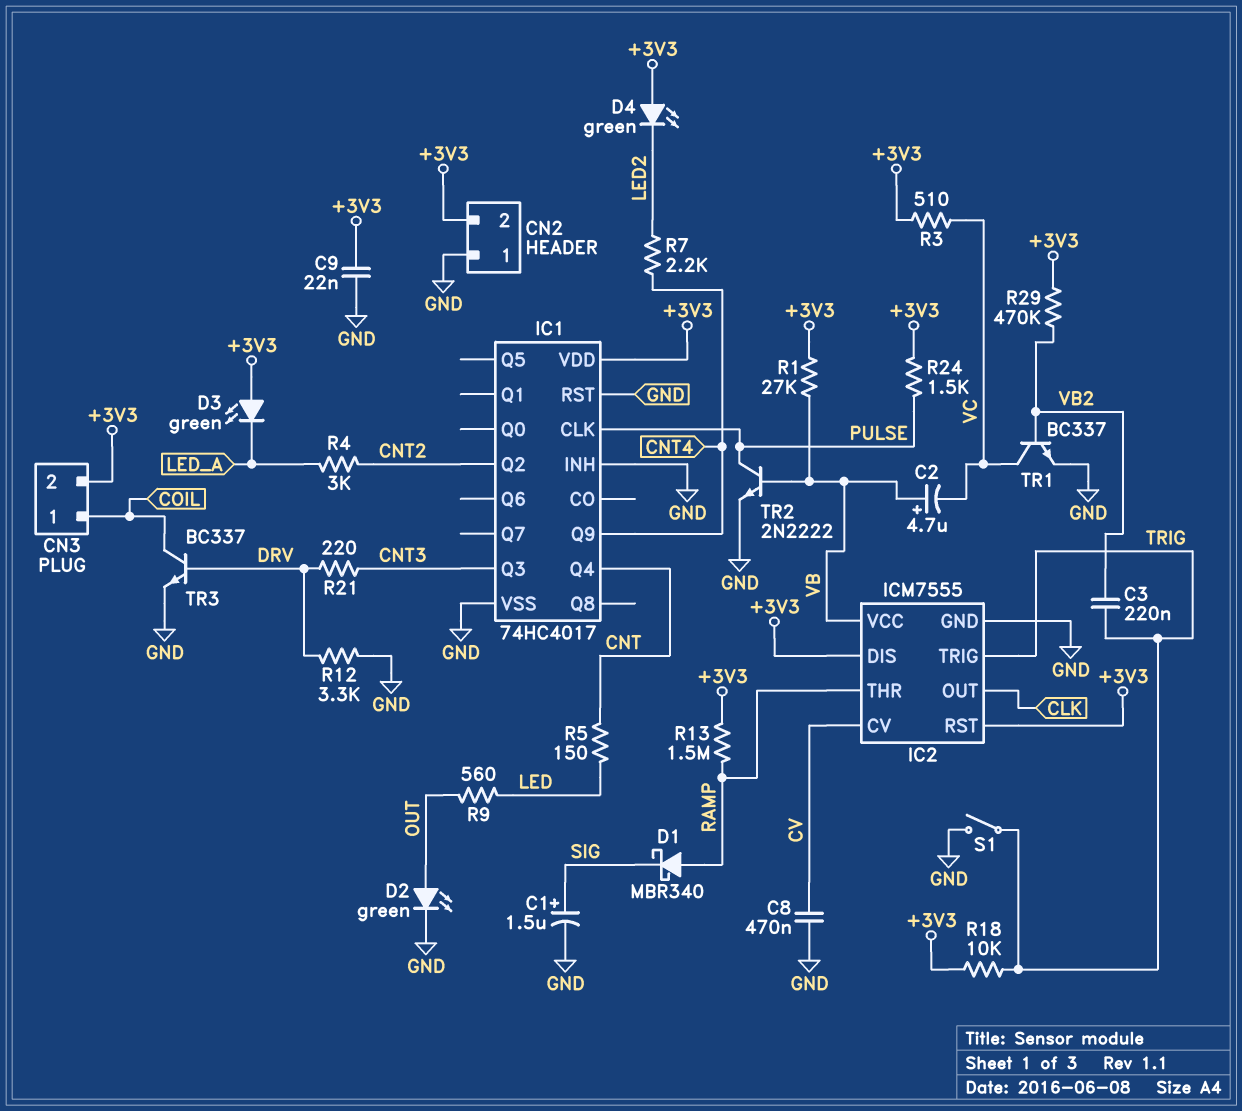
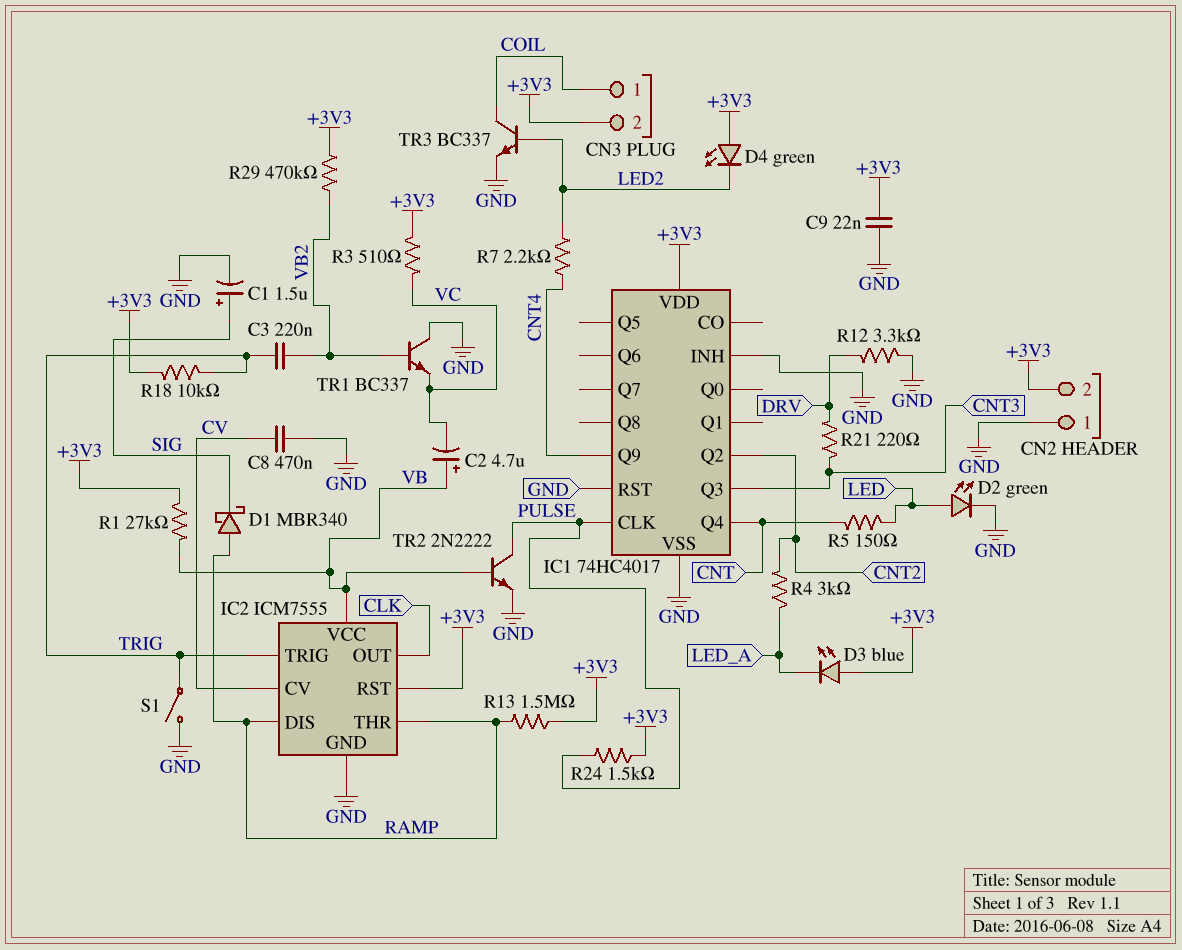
D2: LED green (A OUT, K GND) -> LED green (A LED, K GND)
D3: LED green (A +3V3, K LED_A) -> LED blue (A +3V3, K LED_A)
IC2 pin DIS: +3V3 -> RAMP
R9: 560 (LED, OUT) -> none
TR1: NPN BC337 (B VB2, C VC, E GND) -> NPN BC337 (B VB2, C GND, E VC)
TR3: NPN BC337 (B DRV, C COIL, E GND) -> NPN BC337 (B LED2, C COIL, E GND)

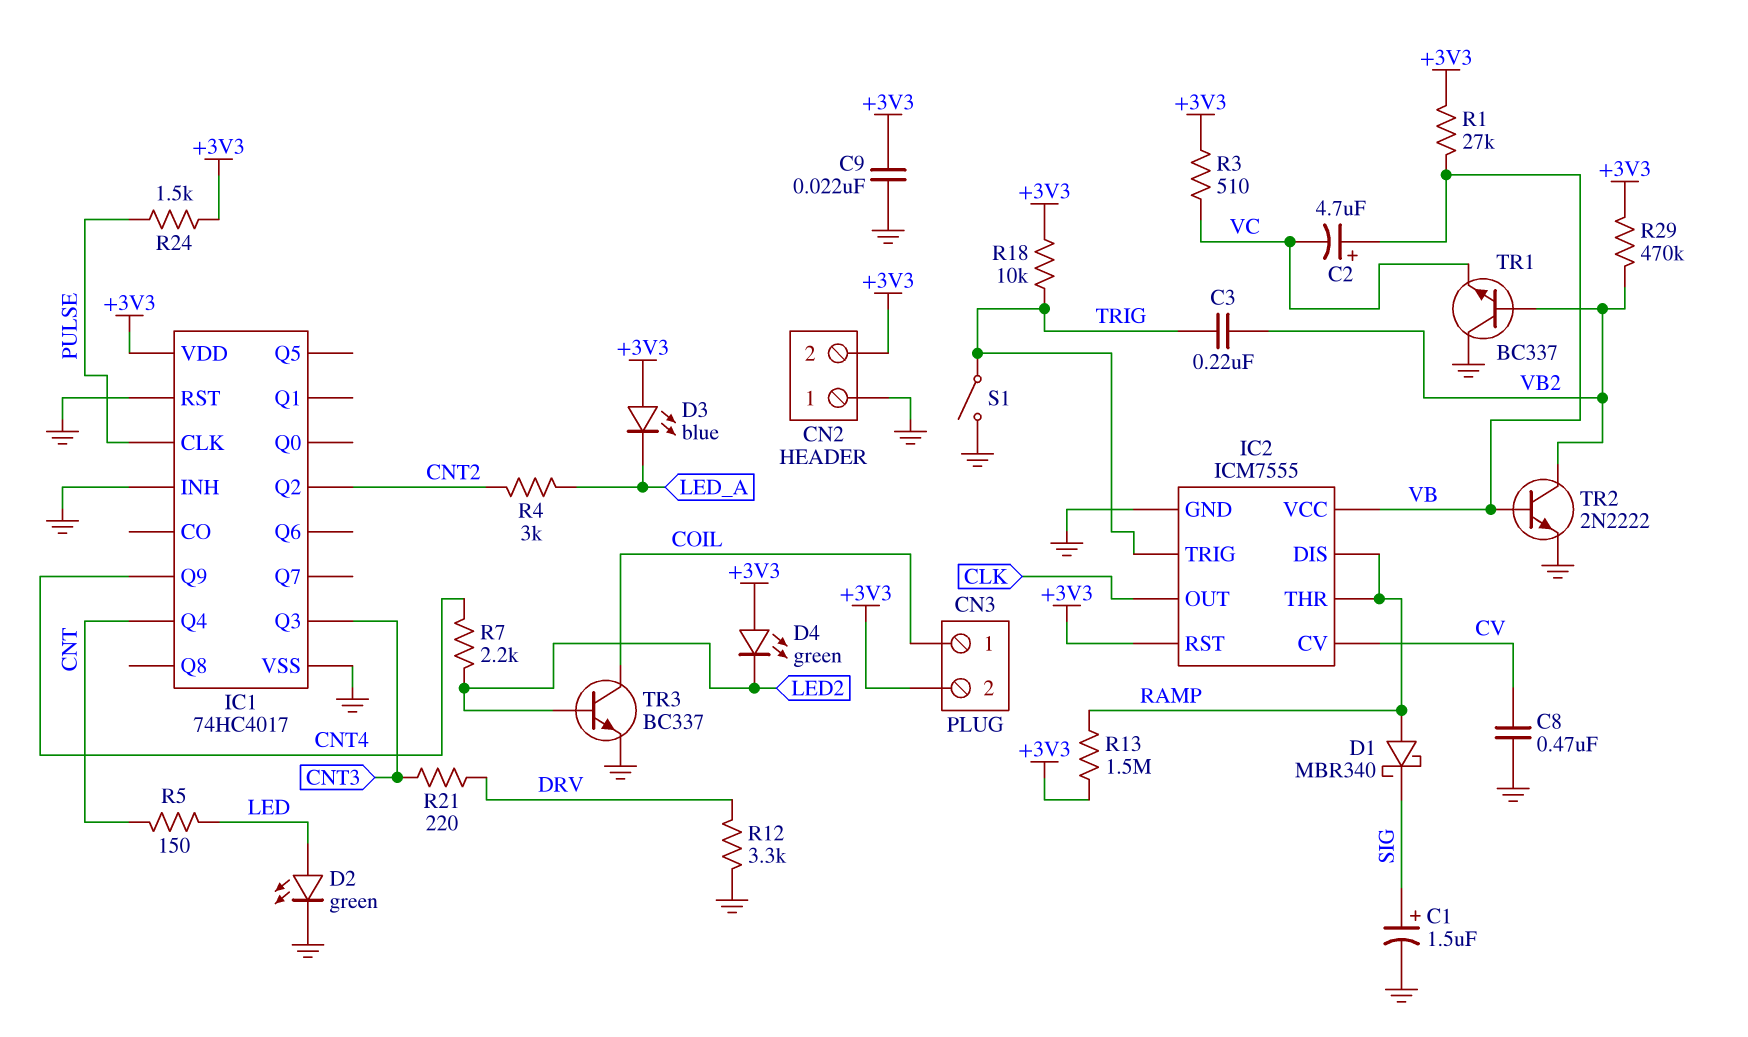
TR2: NPN 2N2222 (B VB, C PULSE, E GND) -> NPN 2N2222 (B VB, C VB2, E GND)

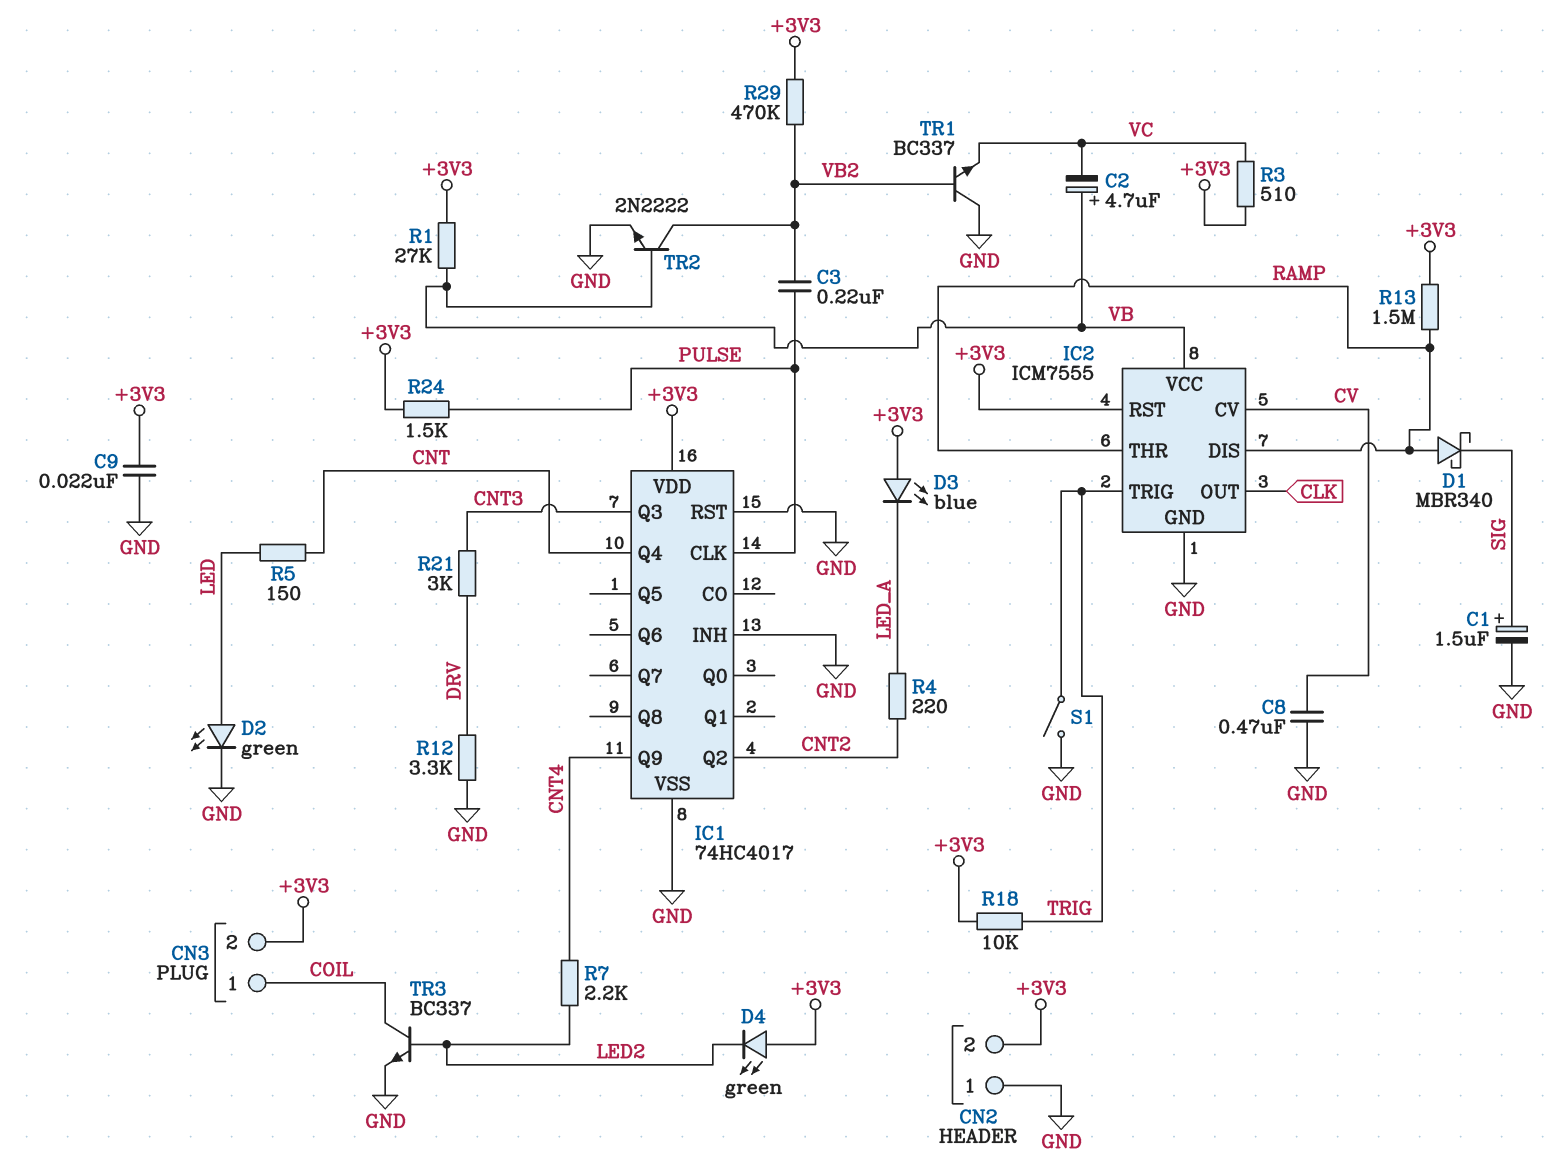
C3: 220nF (TRIG, VB2) -> 220nF (PULSE, VB2)
R4: 3k (CNT2, LED_A) -> 220 (CNT2, LED_A)
R21: 220 (CNT3, DRV) -> 3k (CNT3, DRV)

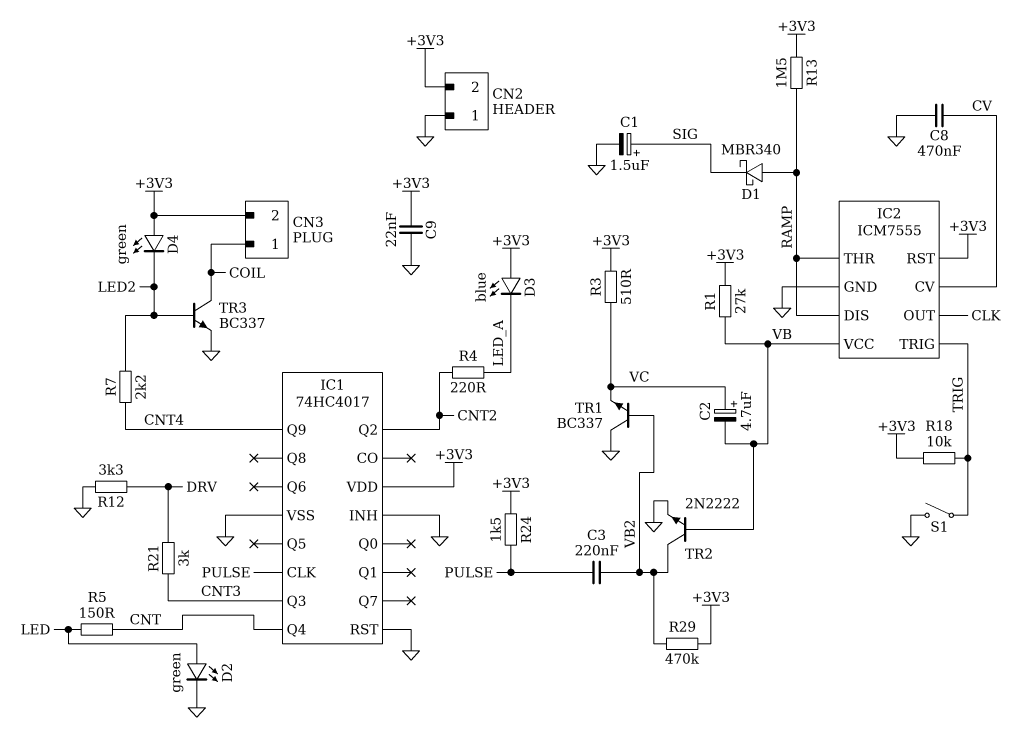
C2: 4.7uF (plus VB, minus VC) -> 4.7uF (plus VC, minus VB)

